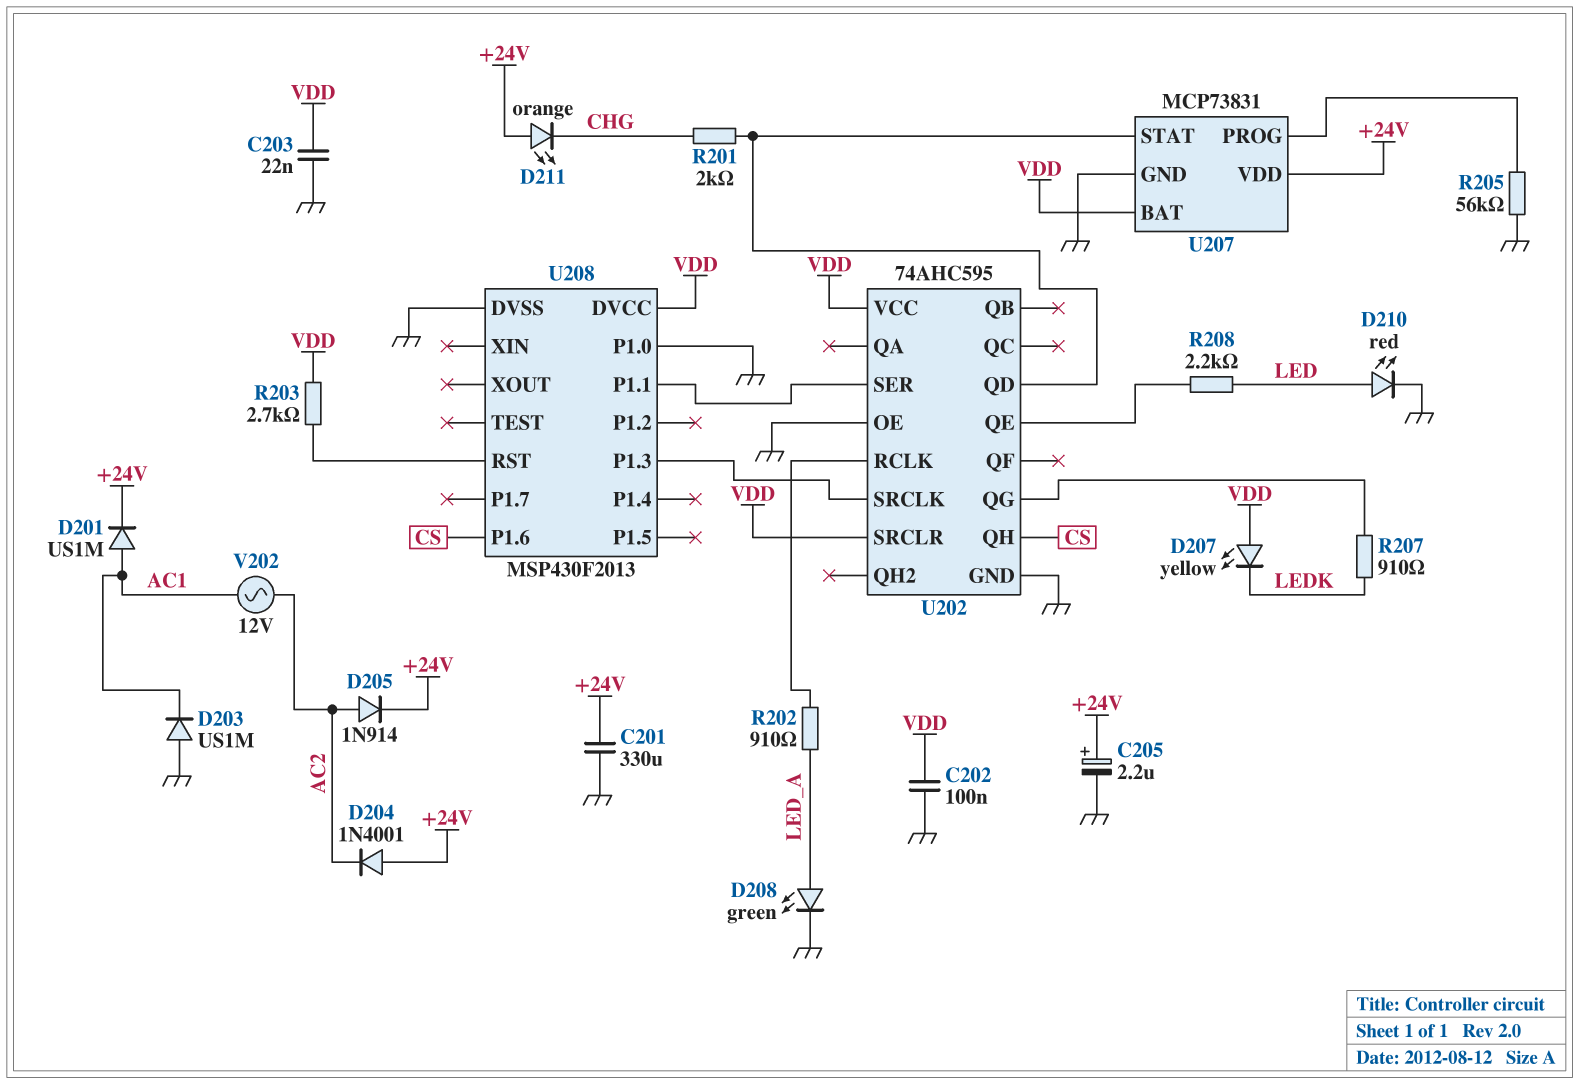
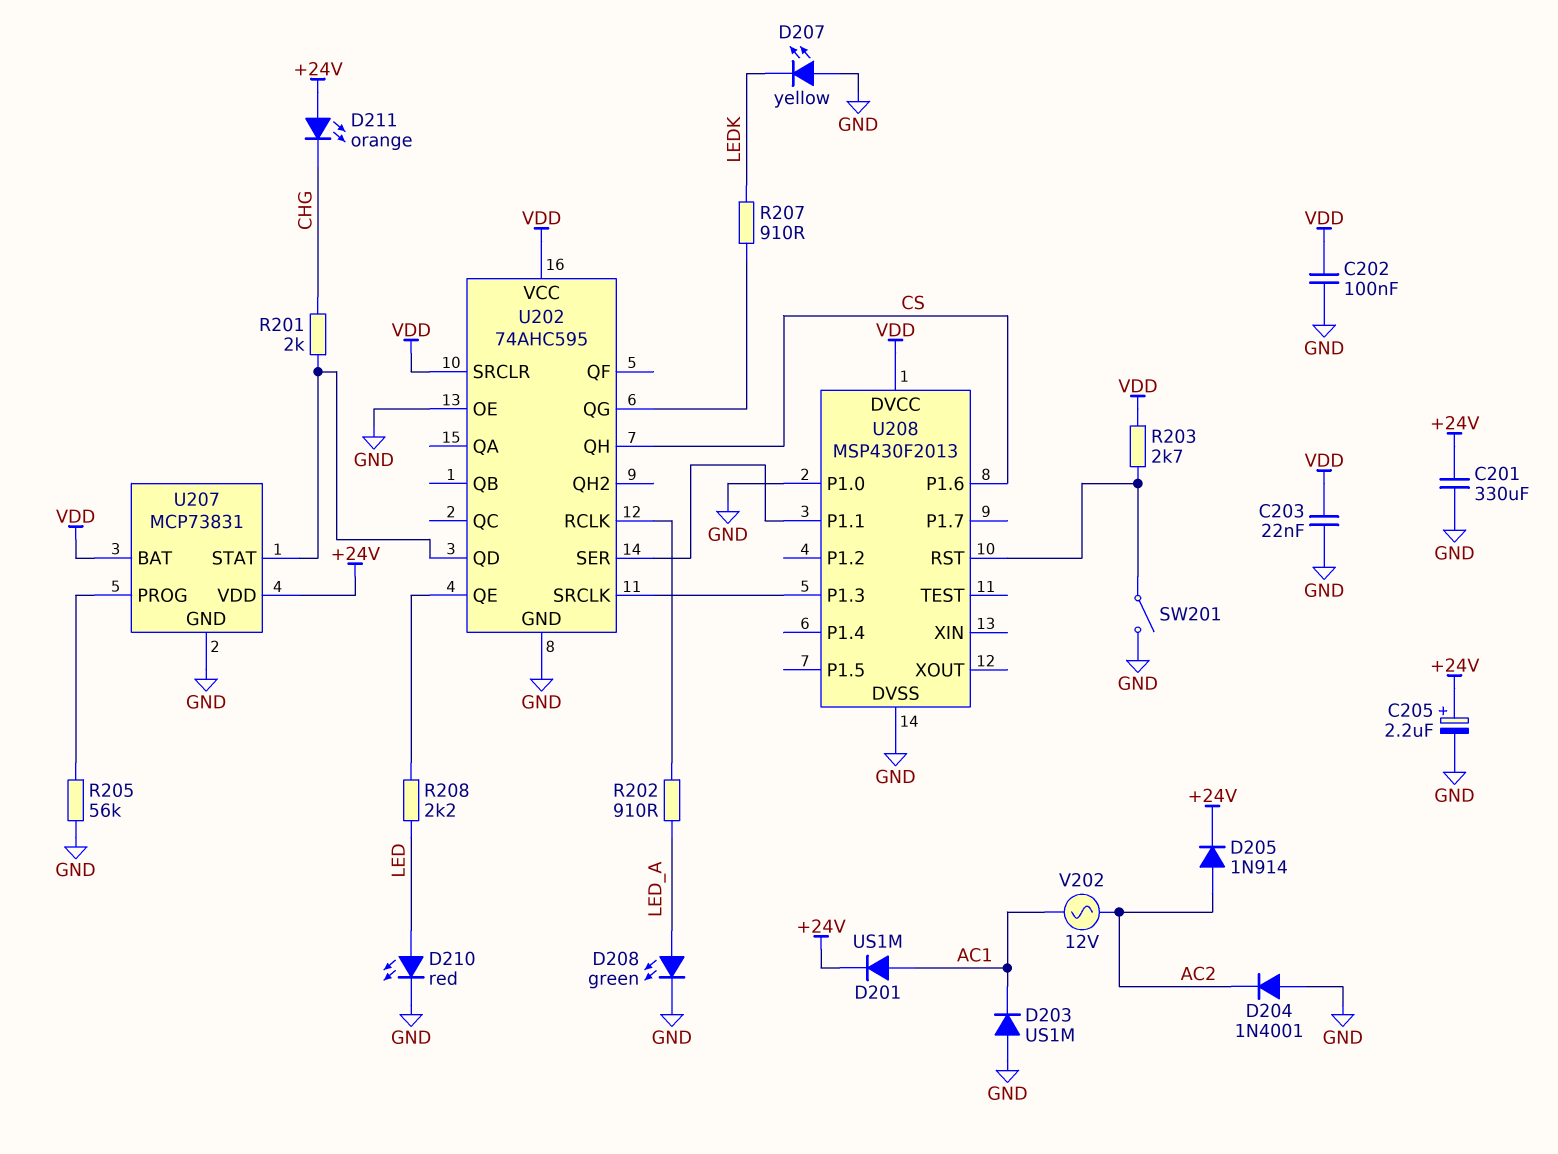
D204: diode 1N4001 (A +24V, K AC2) -> diode 1N4001 (A GND, K AC2)
D207: LED yellow (A VDD, K LEDK) -> LED yellow (A GND, K LEDK)
SW201: none -> switch (GND, U208/RST)

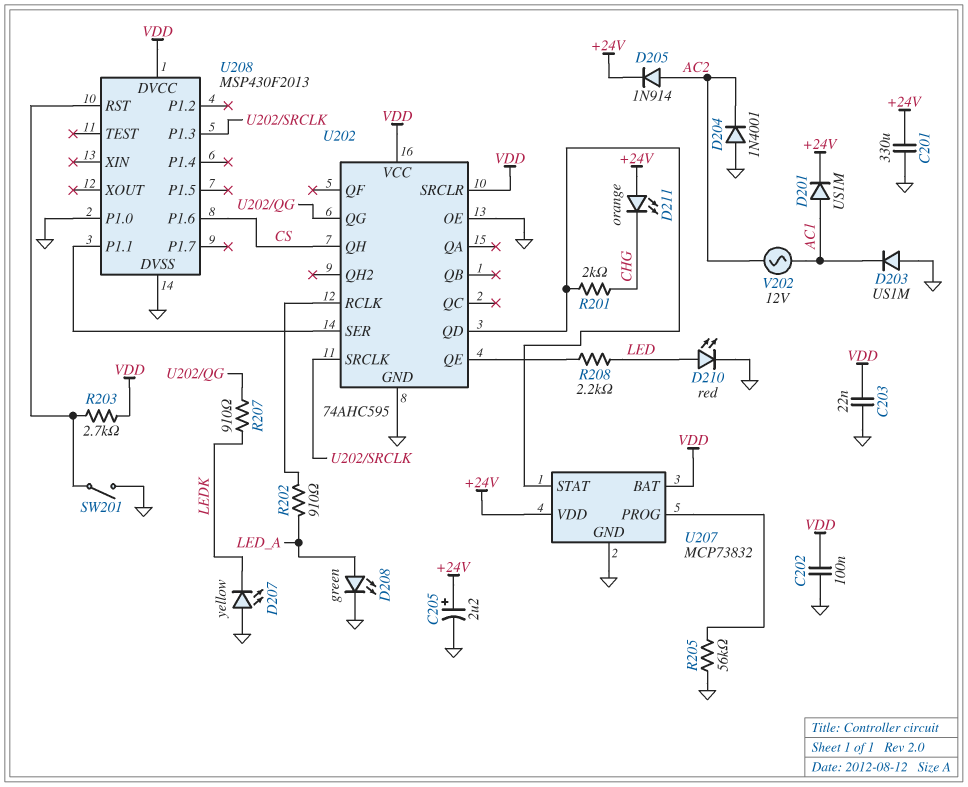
U207: MCP73831 -> MCP73832

